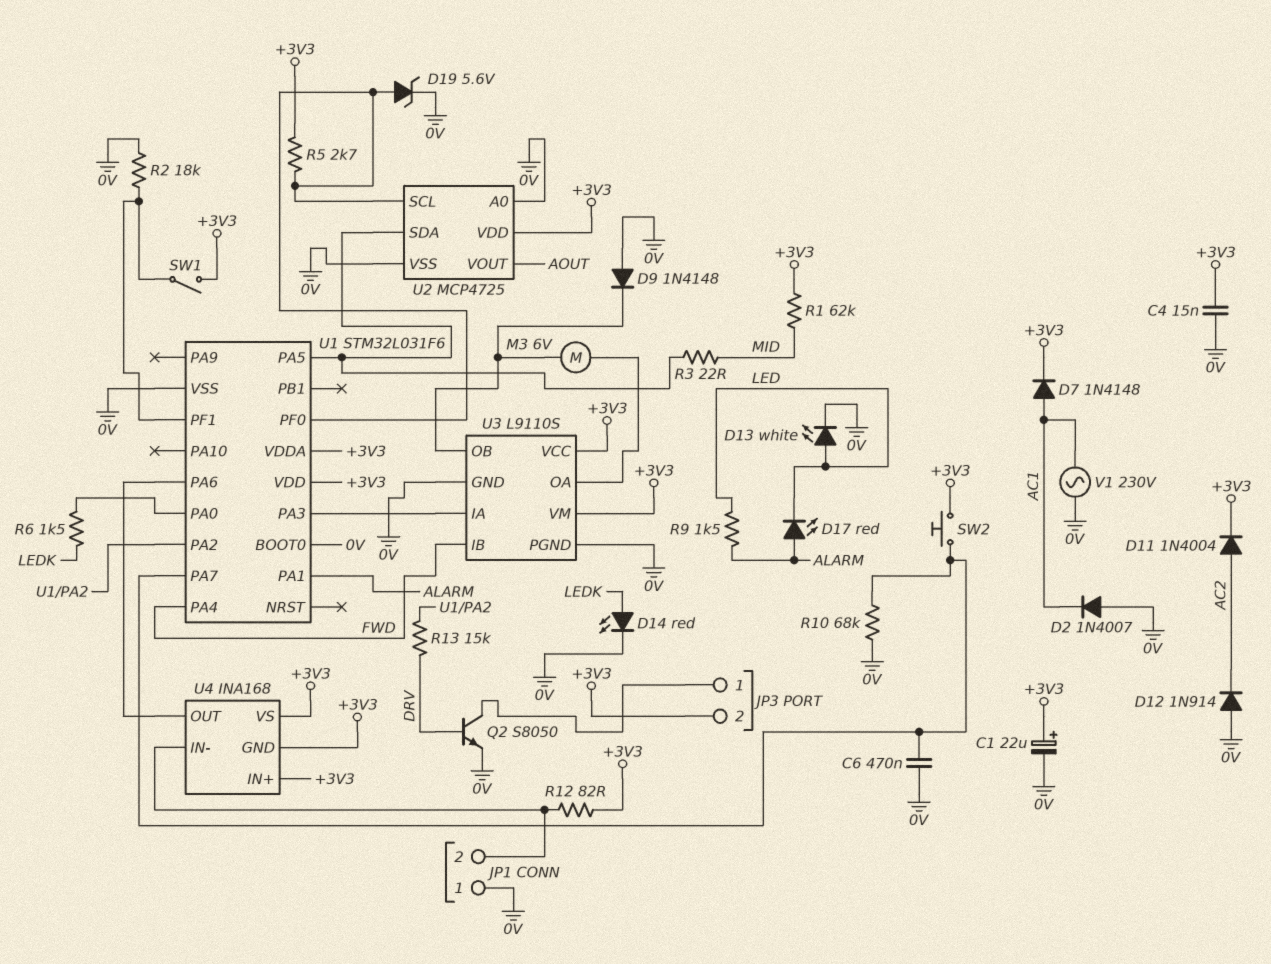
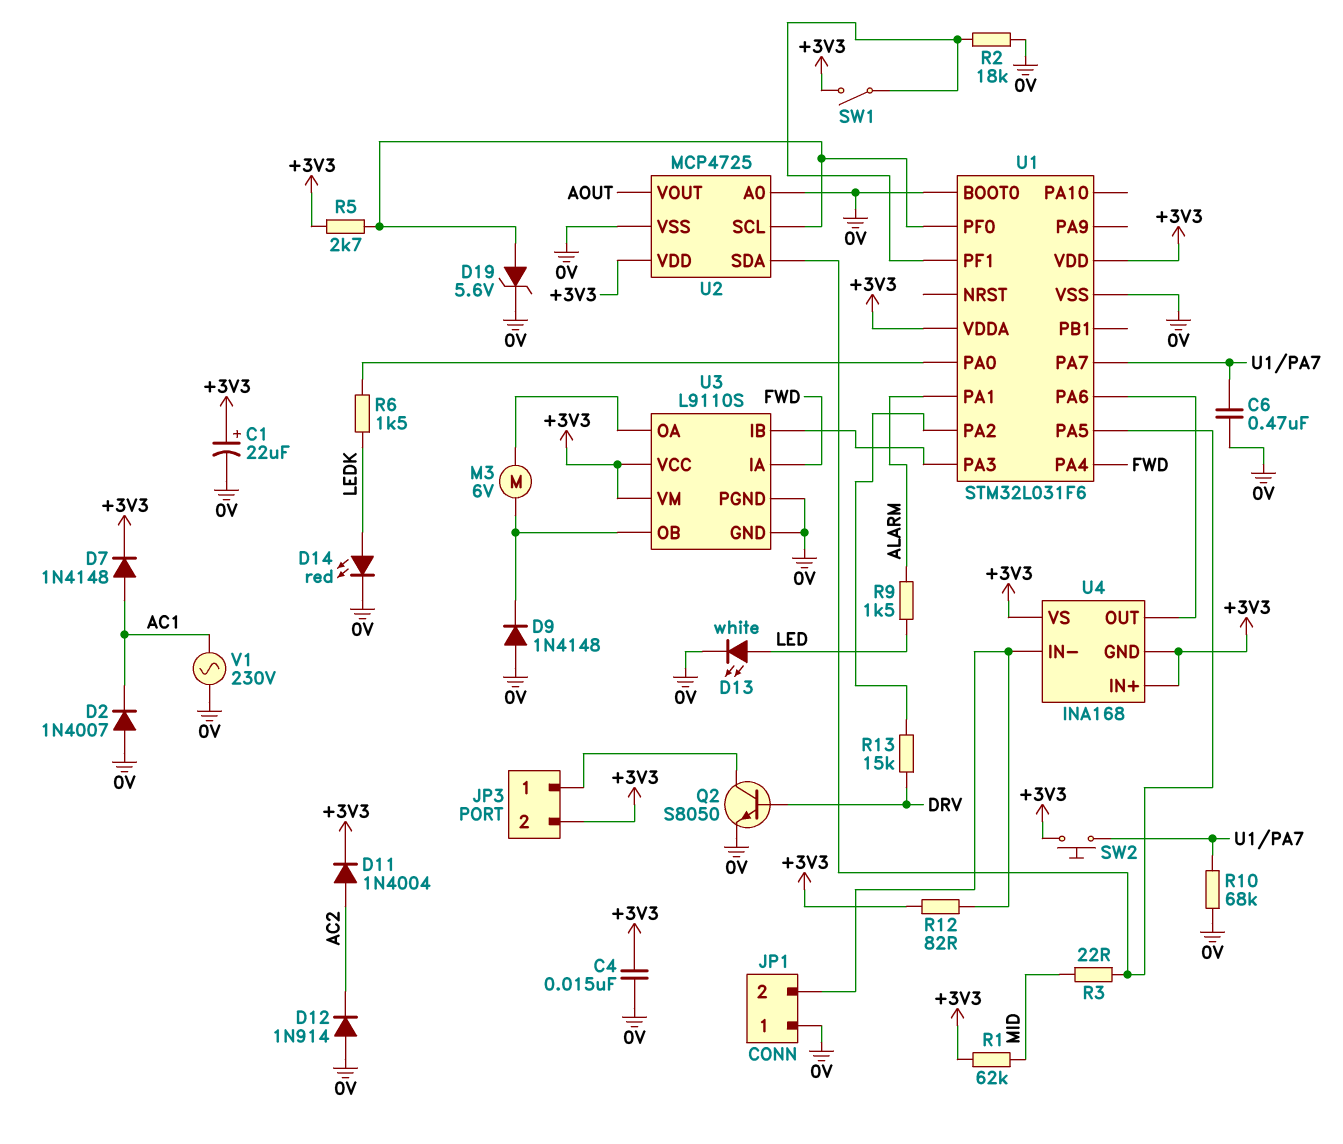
D17: LED red (A ALARM, K LED) -> none
U3 pin IA: U1/PA3 -> FWD
U3 pin IB: FWD -> U1/PA3

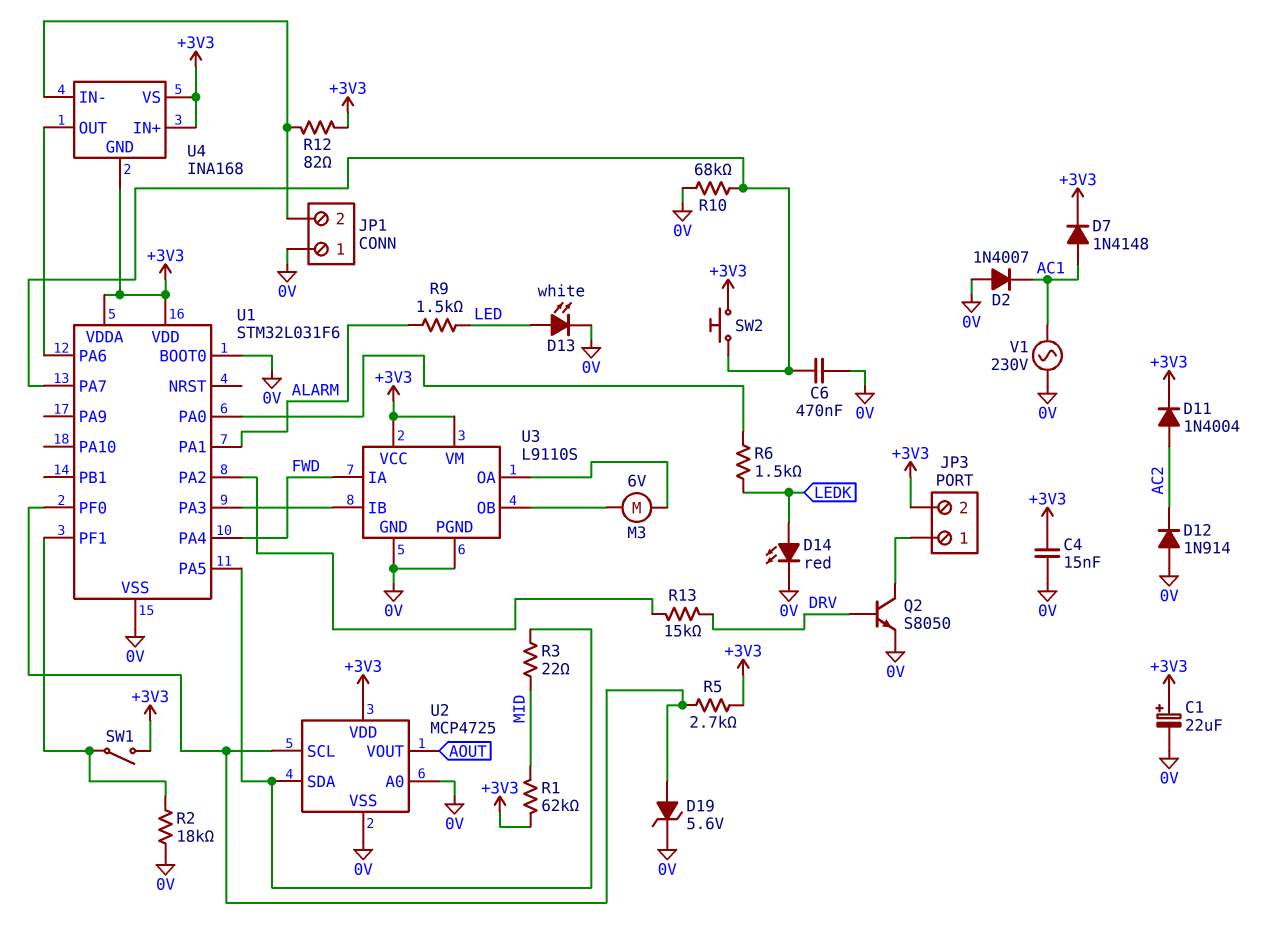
D9: diode 1N4148 (A 0V, K U3/OB) -> none

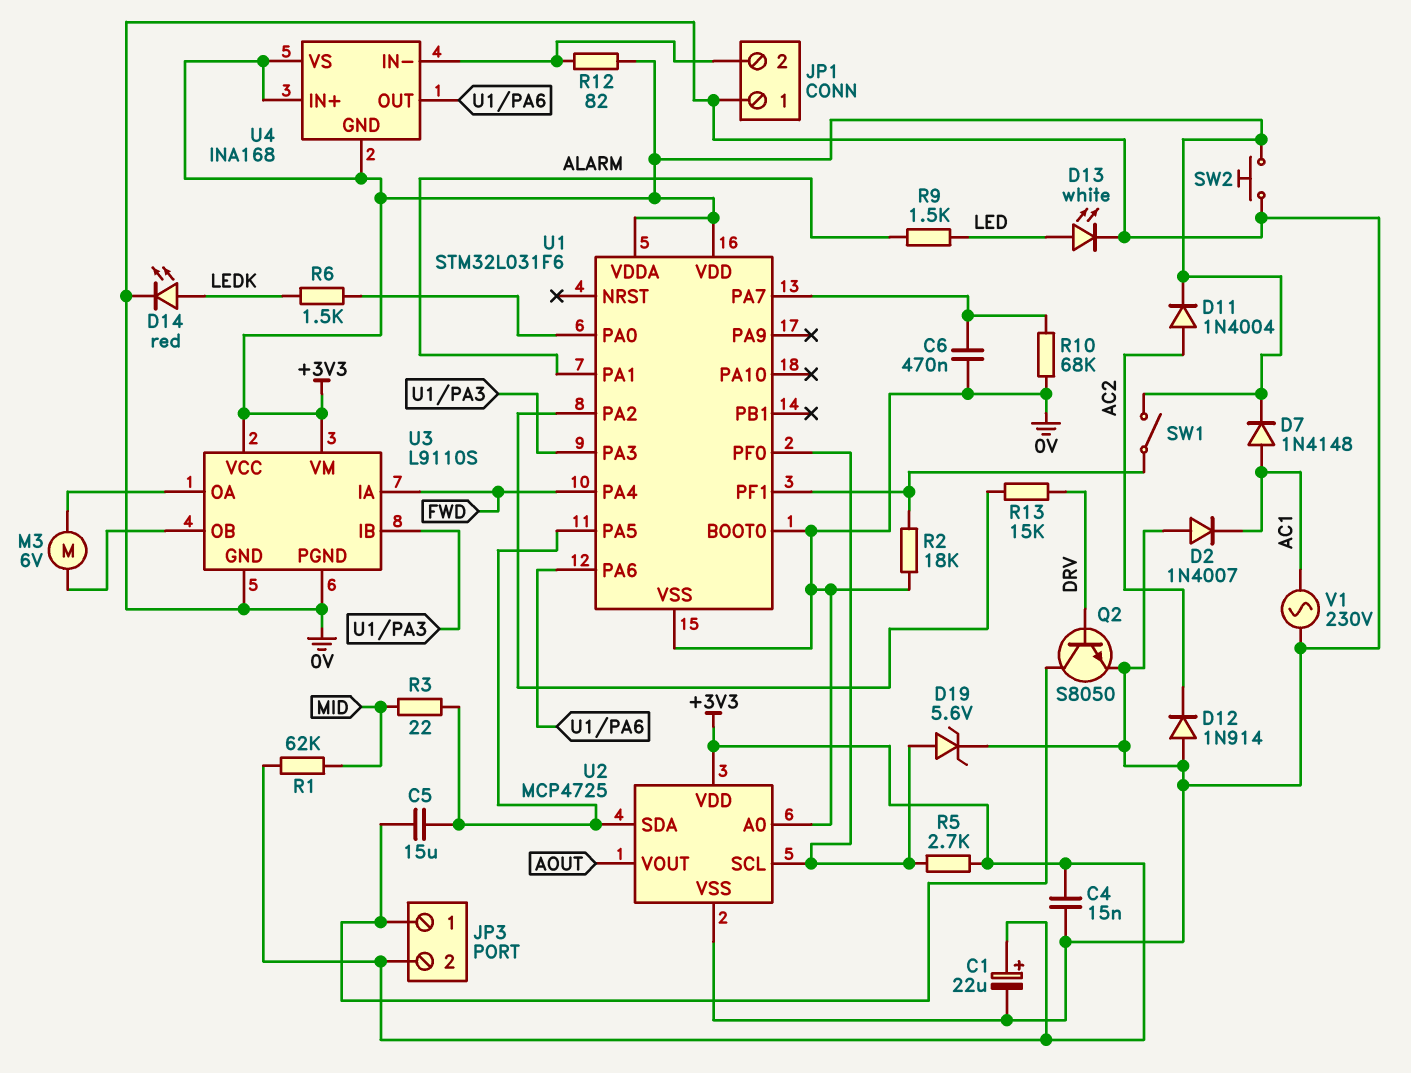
C5: none -> 15uF (JP3/1, U1/PA5)
SW2: button (+3V3, U1/PA7) -> button (+3V3, 0V)

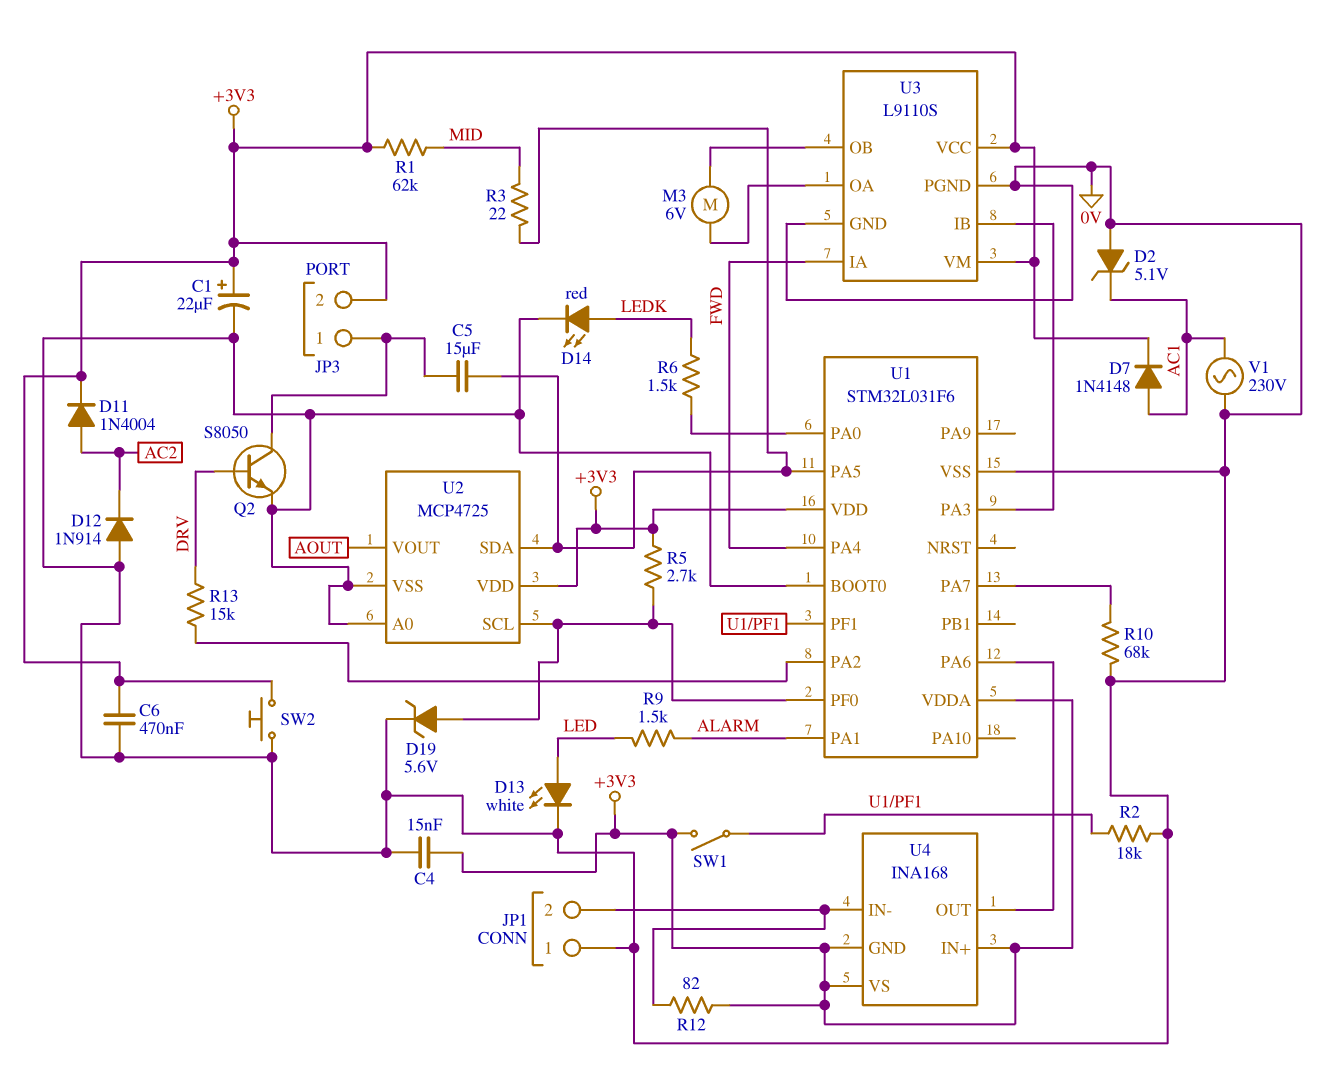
C6: 470nF (0V, U1/PA7) -> 470nF (+3V3, 0V)
D2: diode 1N4007 (A 0V, K AC1) -> zener 5.1V (A 0V, K AC1)

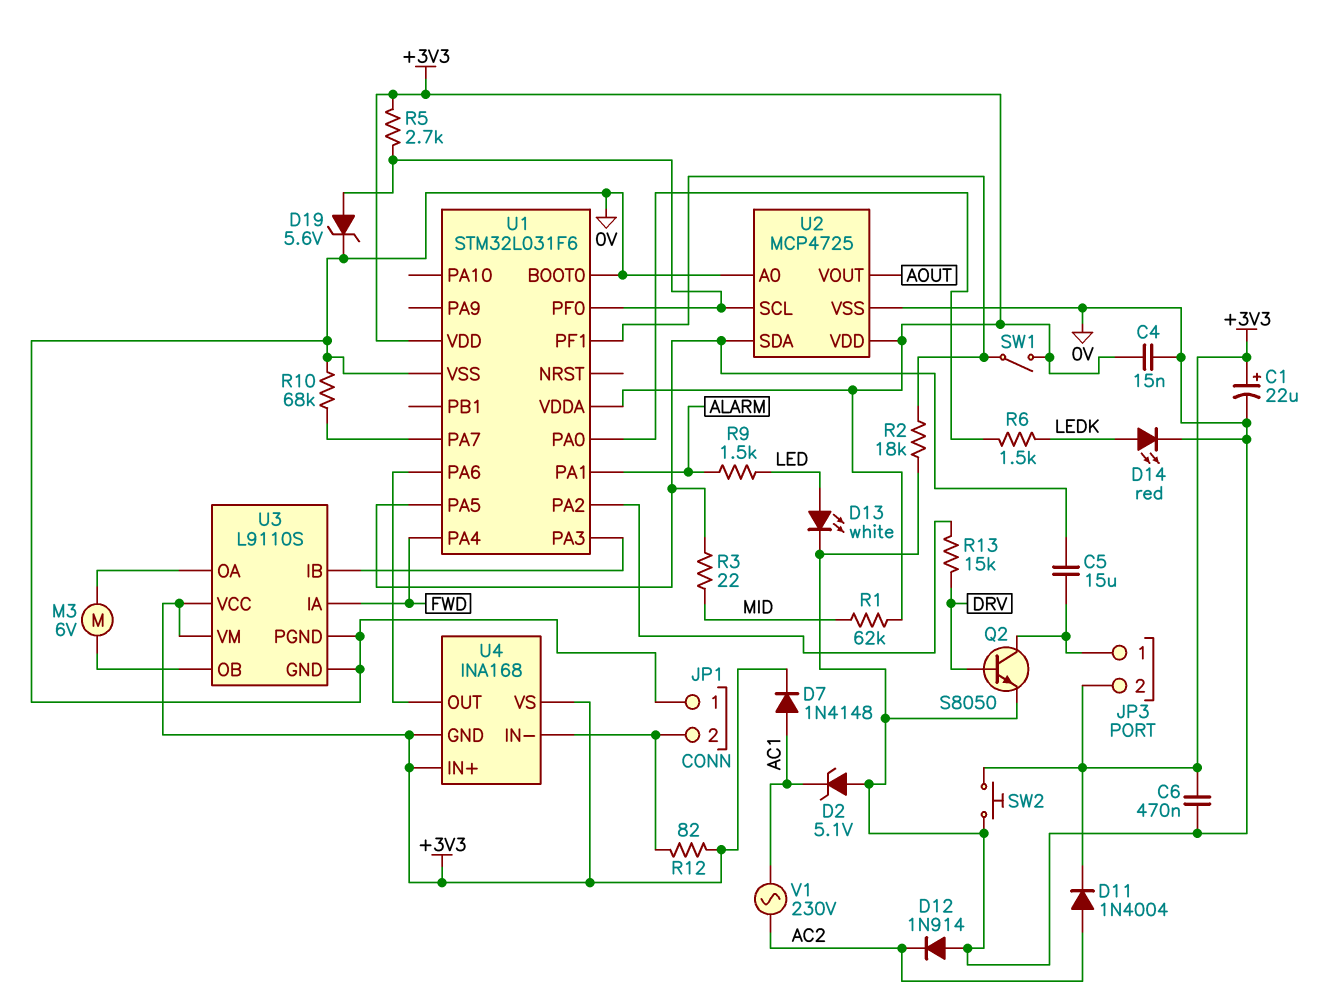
V1: AC 230V (0V, AC1) -> AC 230V (AC1, AC2)

